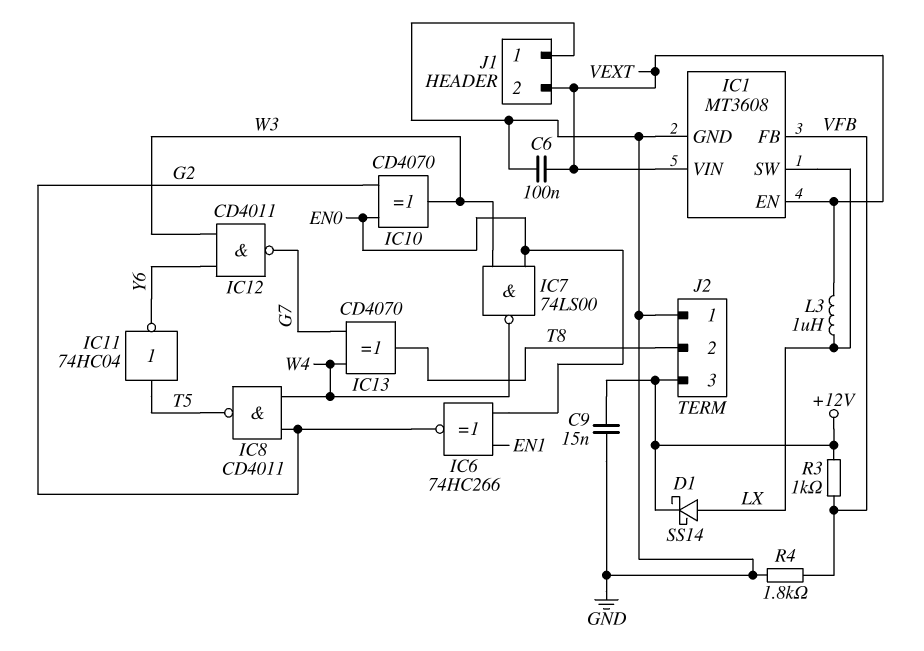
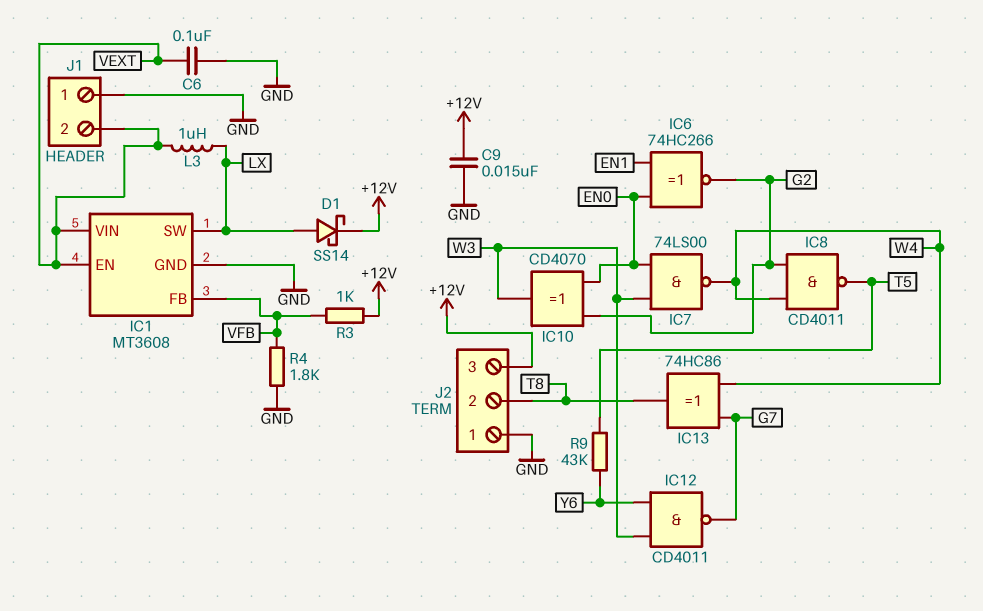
IC11: NOT 74HC04 (in T5, out Y6) -> none
IC13: XOR CD4070 (in G7, in W4, out T8) -> XOR 74HC86 (in G7, in W4, out T8)
R9: none -> 43k (T5, Y6)

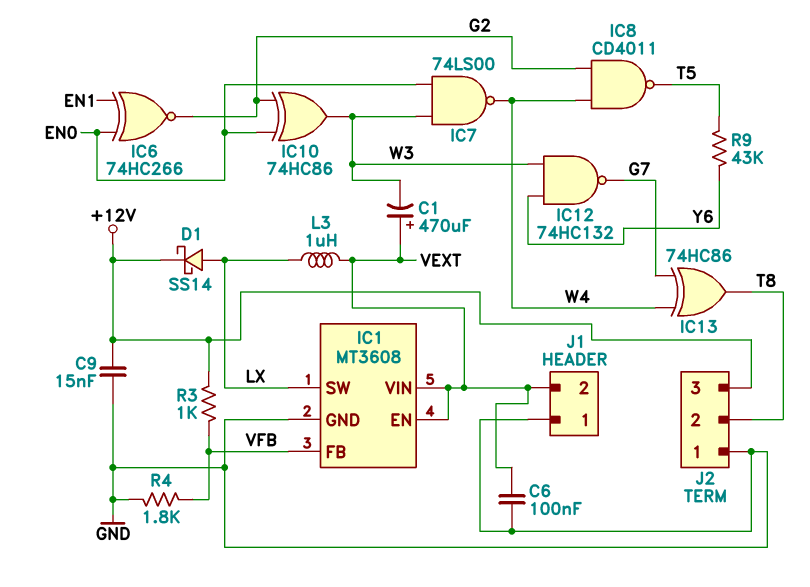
C1: none -> 470uF (plus VEXT, minus W3)
IC10: XOR CD4070 (in EN0, in G2, out W3) -> XOR 74HC86 (in EN0, in G2, out W3)
IC12: NAND CD4011 (in W3, in Y6, out G7) -> NAND 74HC132 (in W3, in Y6, out G7)

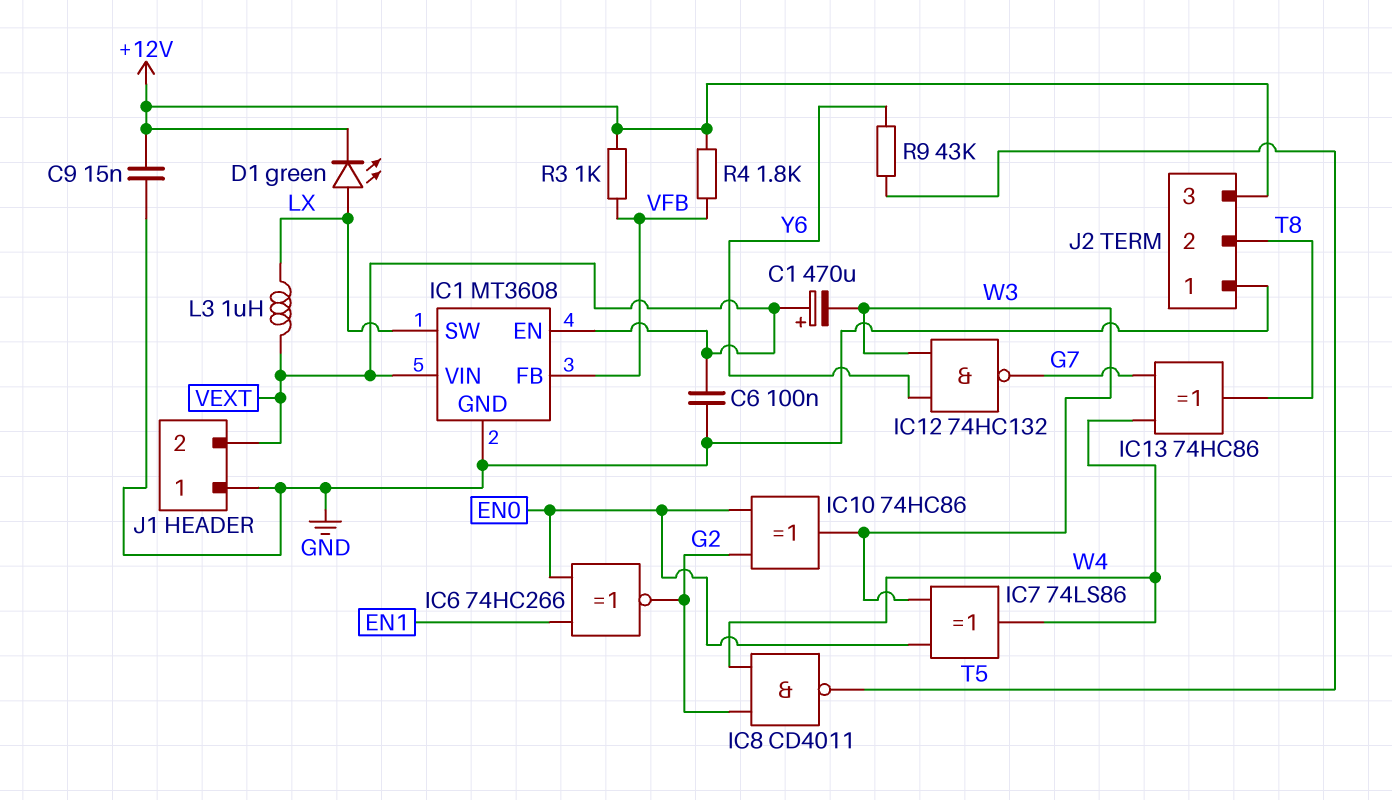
D1: schottky SS14 (A LX, K +12V) -> LED green (A LX, K +12V)
IC7: NAND 74LS00 (in EN0, in W3, out W4) -> XOR 74LS86 (in EN0, in W3, out W4)
R4: 1.8k (GND, VFB) -> 1.8k (+12V, VFB)

